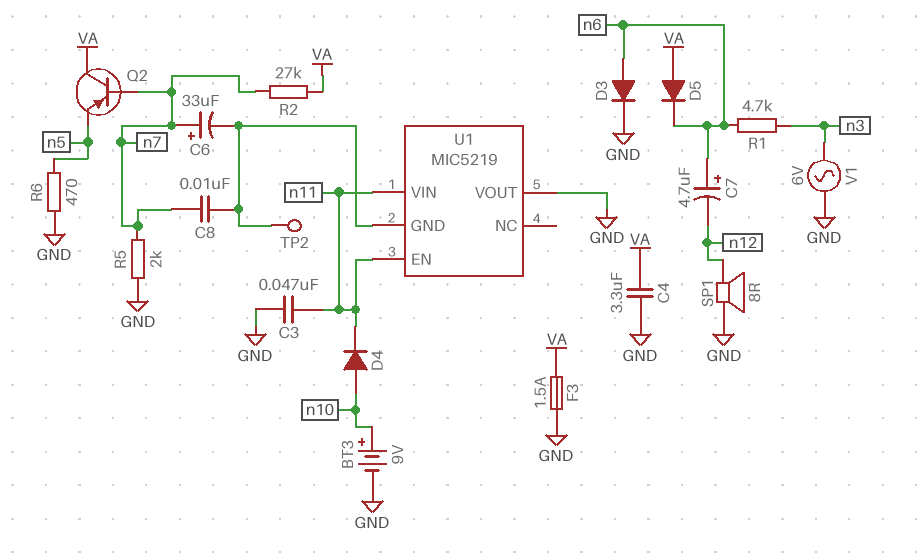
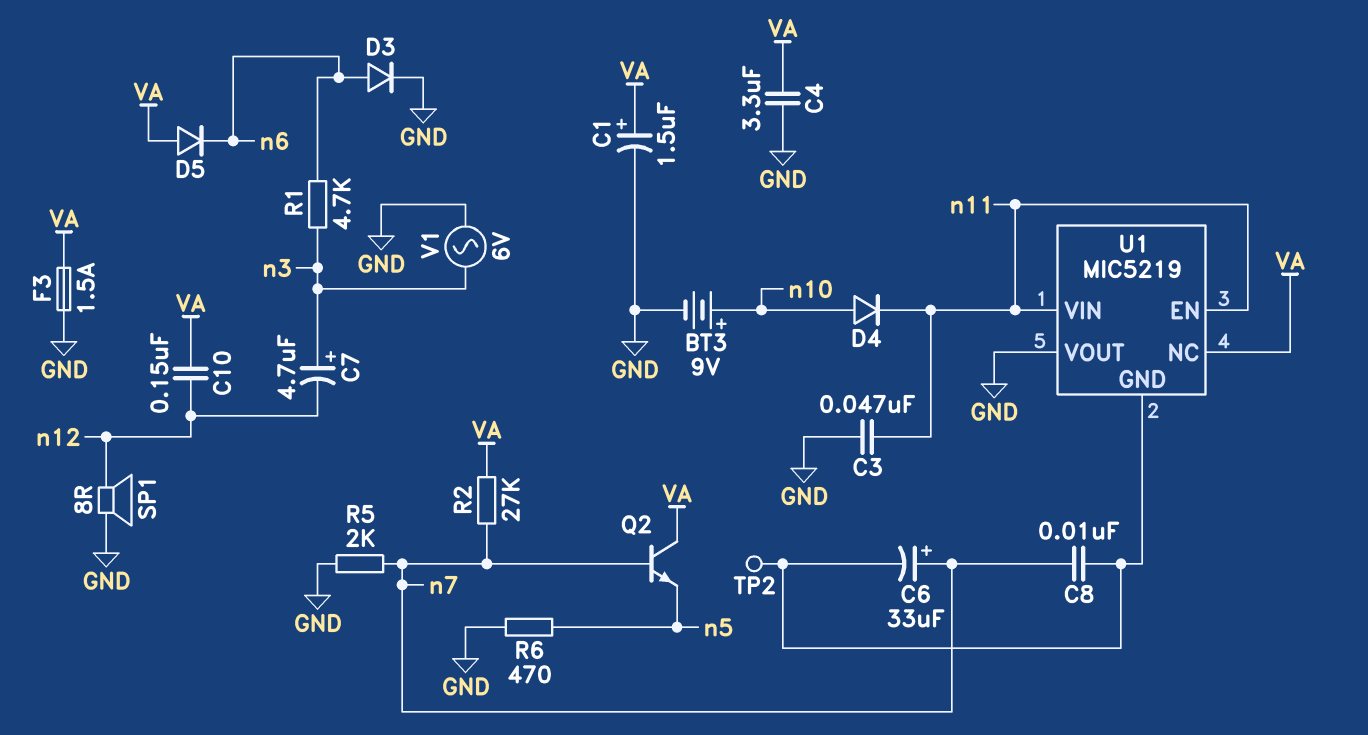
C1: none -> 1.5uF (plus VA, minus GND)
C7: 4.7uF (plus n6, minus n12) -> 4.7uF (plus n3, minus n12)
C10: none -> 150nF (VA, n12)
Q2: PNP (B n7, C VA, E n5) -> NPN (B n7, C VA, E n5)
U1 pin NC: none -> VA

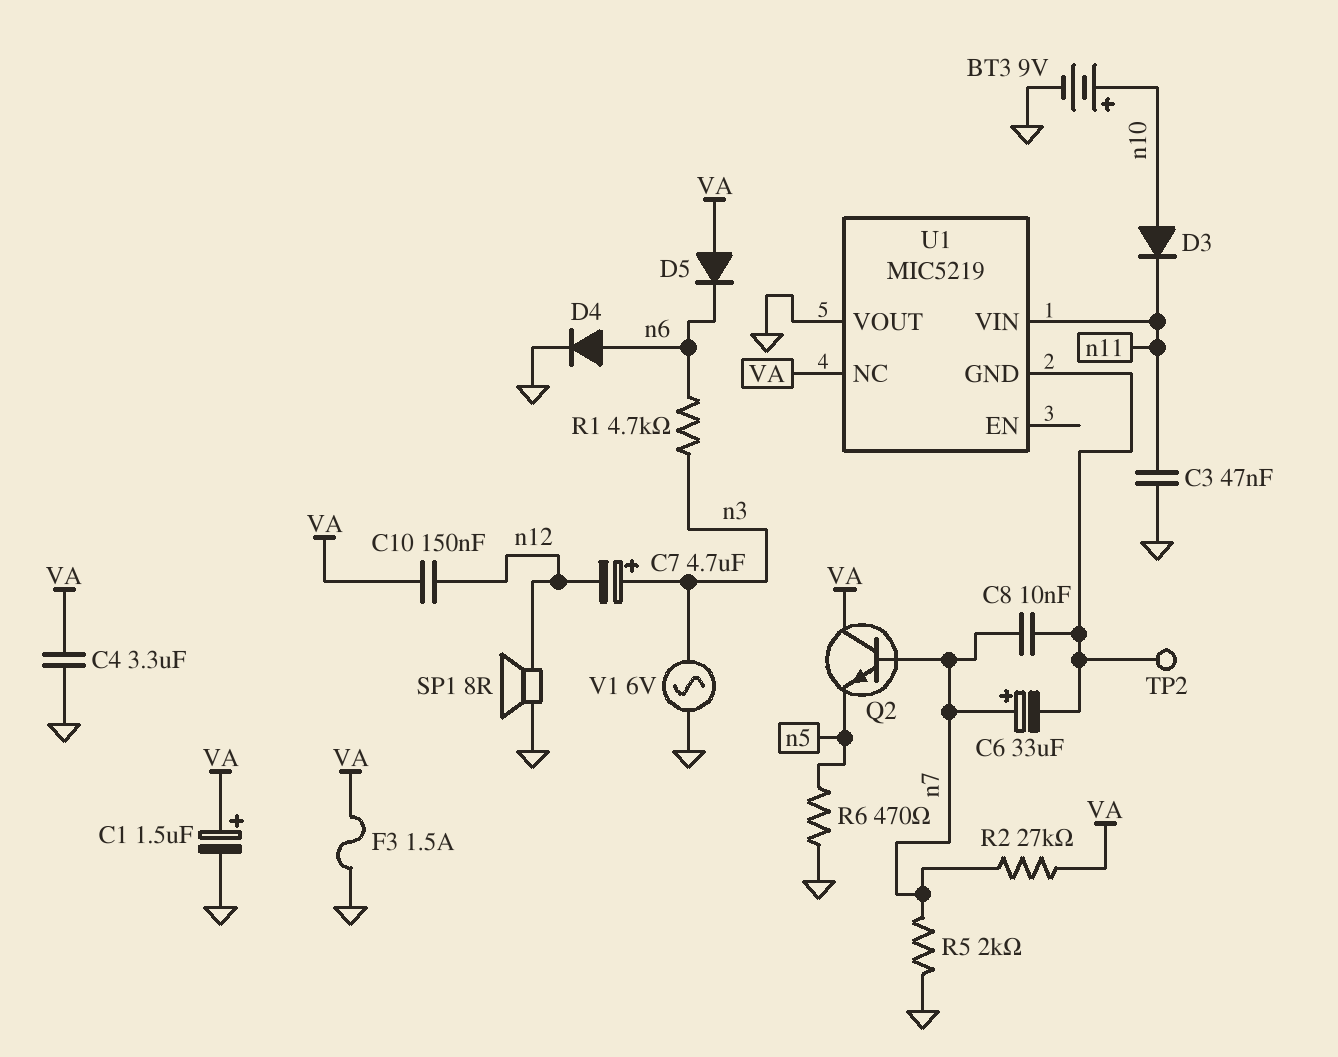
D3: diode (A n6, K GND) -> diode (A n10, K n11)
D4: diode (A n10, K n11) -> diode (A n6, K GND)
U1 pin EN: n11 -> none

